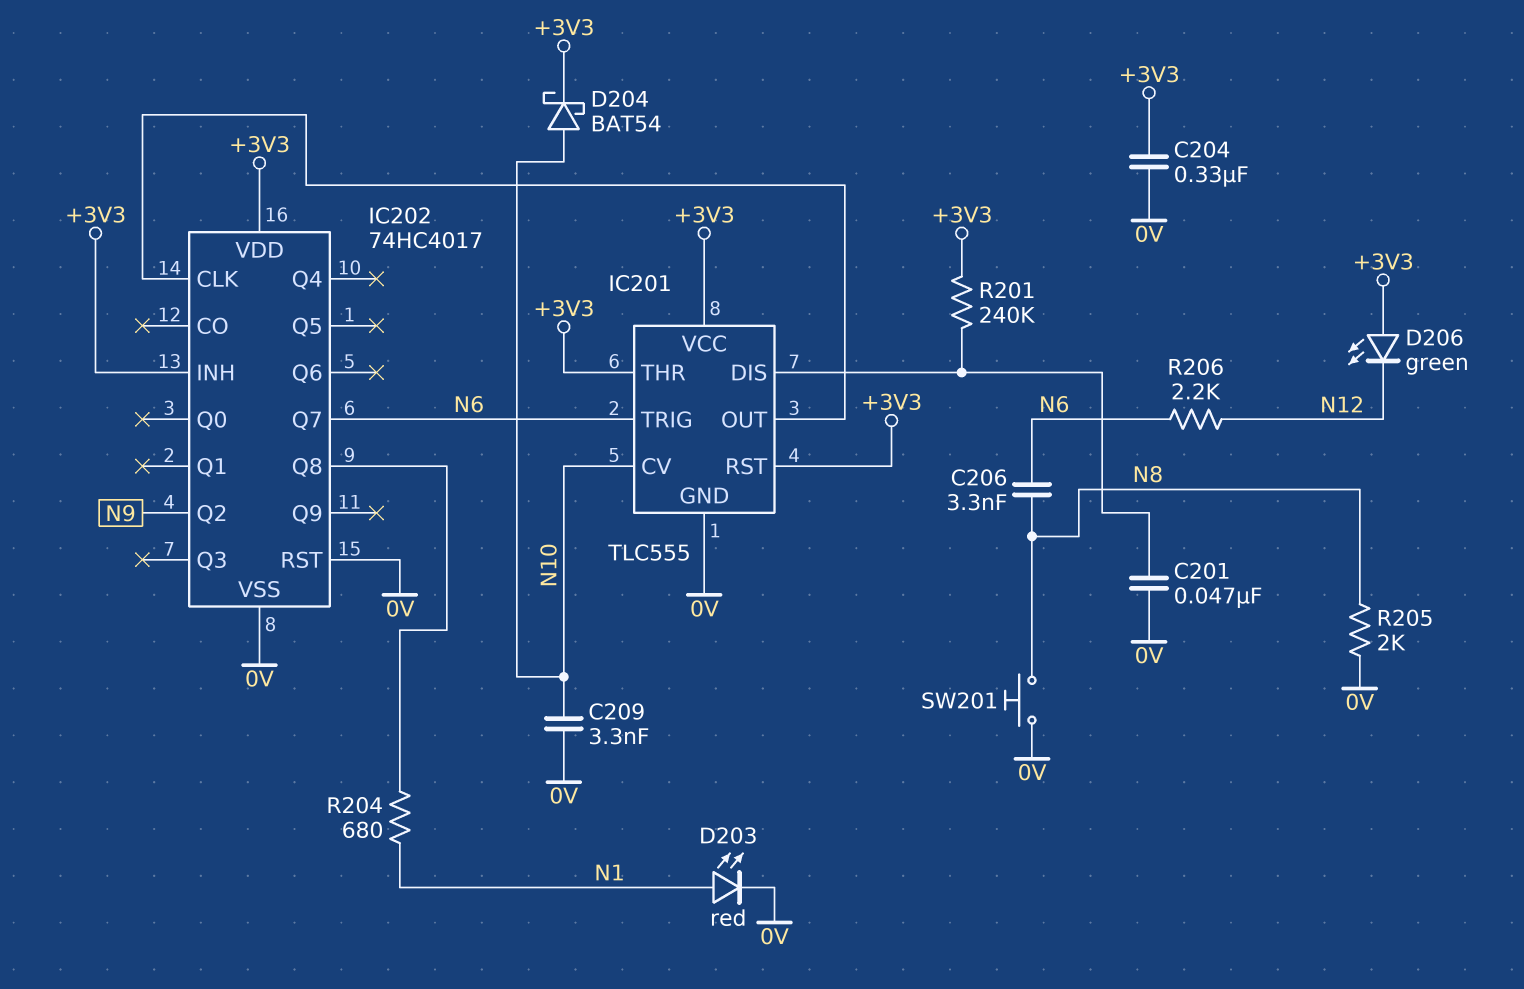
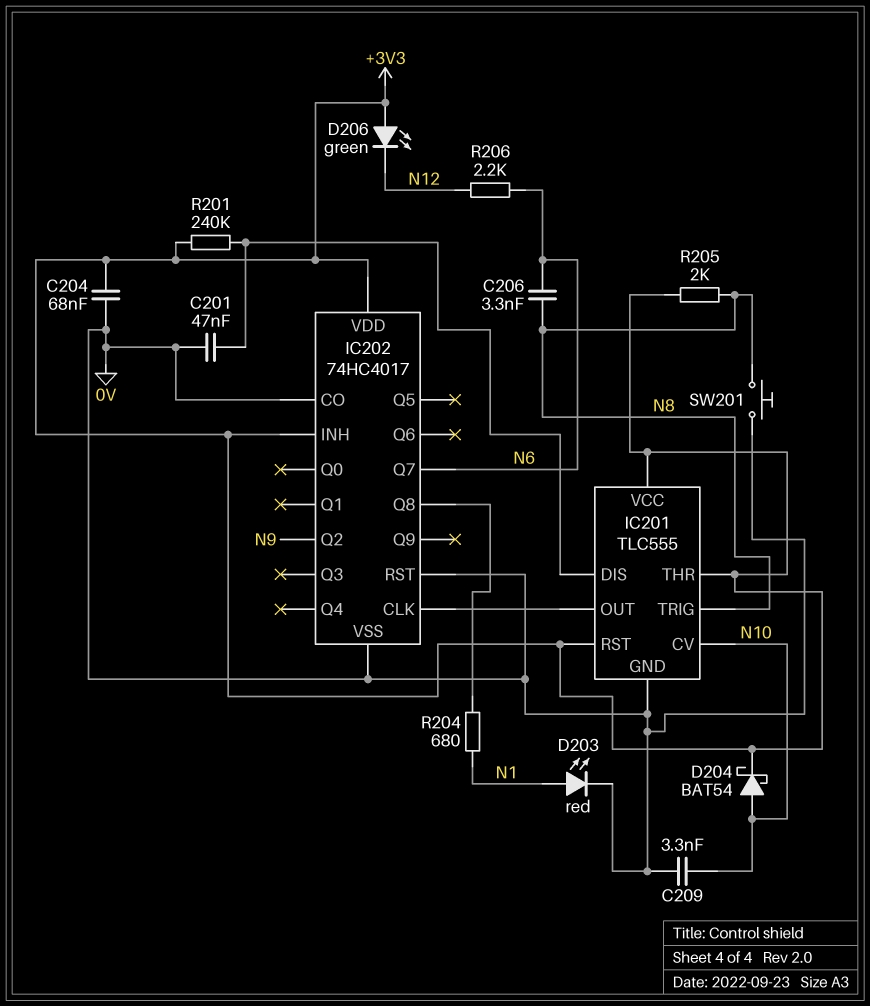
C204: 330nF (+3V3, 0V) -> 68nF (+3V3, 0V)
IC201 pin TRIG: N6 -> N8
IC202 pin CO: none -> 0V
R205: 2k (0V, N8) -> 2k (+3V3, N8)

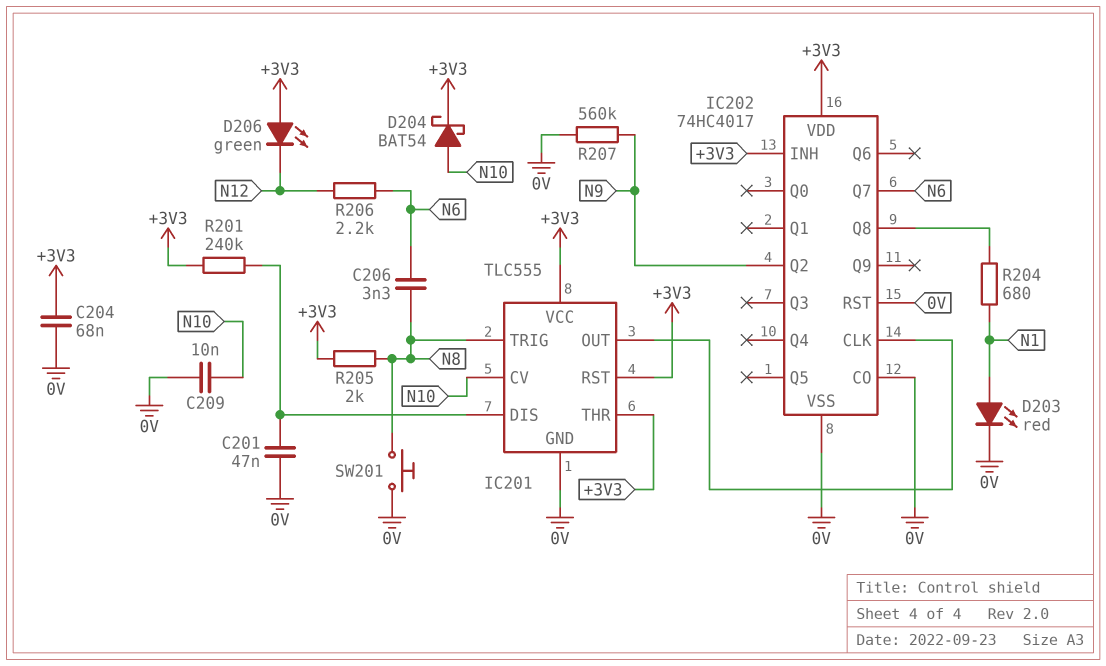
C209: 3.3nF (0V, N10) -> 10nF (0V, N10)
R207: none -> 560k (0V, N9)

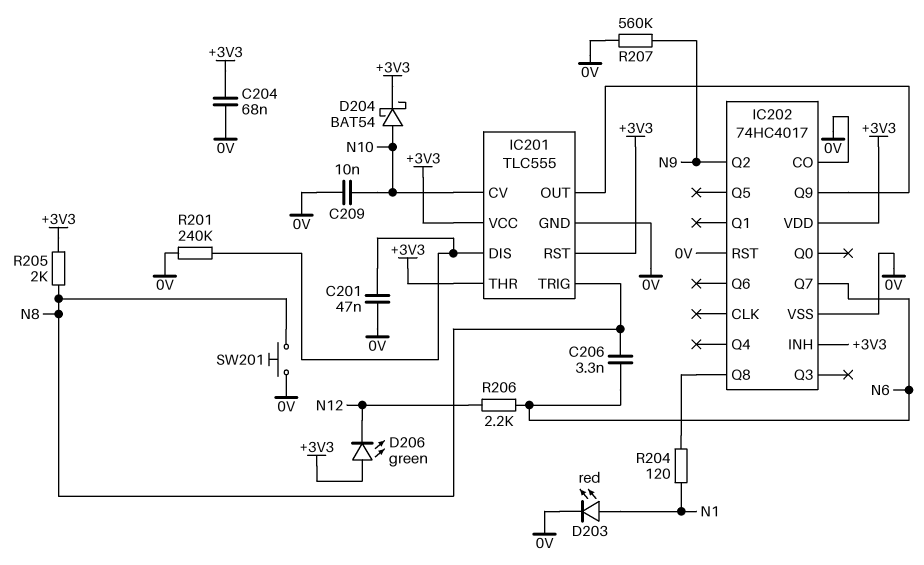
IC202 pin CLK: IC201/OUT -> none
IC202 pin Q9: none -> IC201/OUT
R201: 240k (+3V3, IC201/DIS) -> 240k (0V, IC201/DIS)
R204: 680 (IC202/Q8, N1) -> 120 (IC202/Q8, N1)

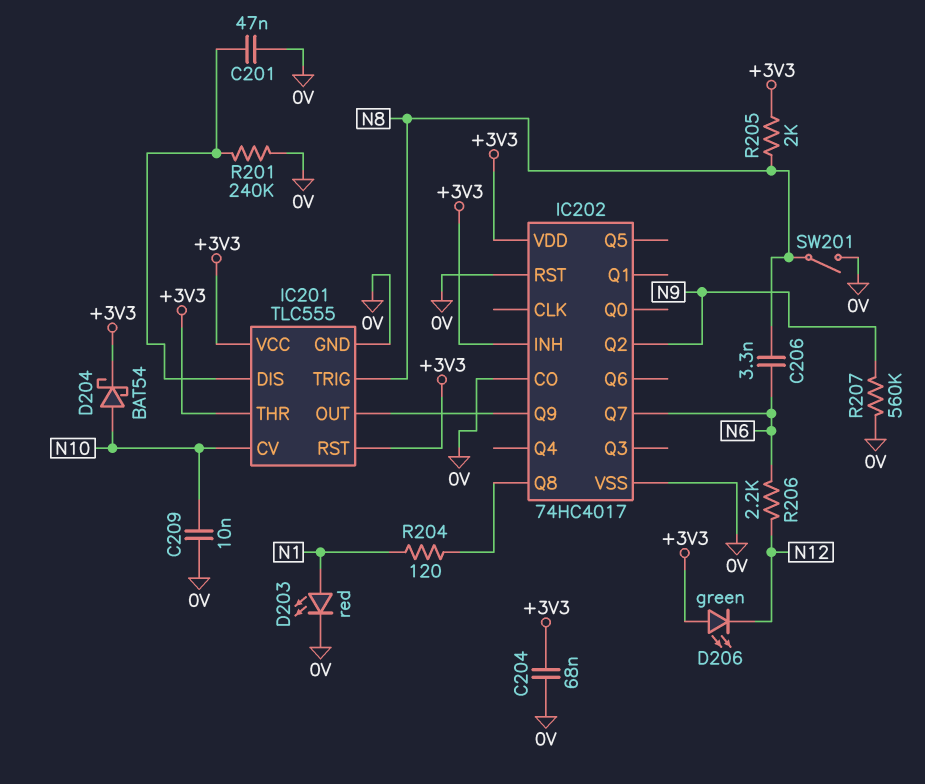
SW201: button (0V, N8) -> switch (0V, N8)

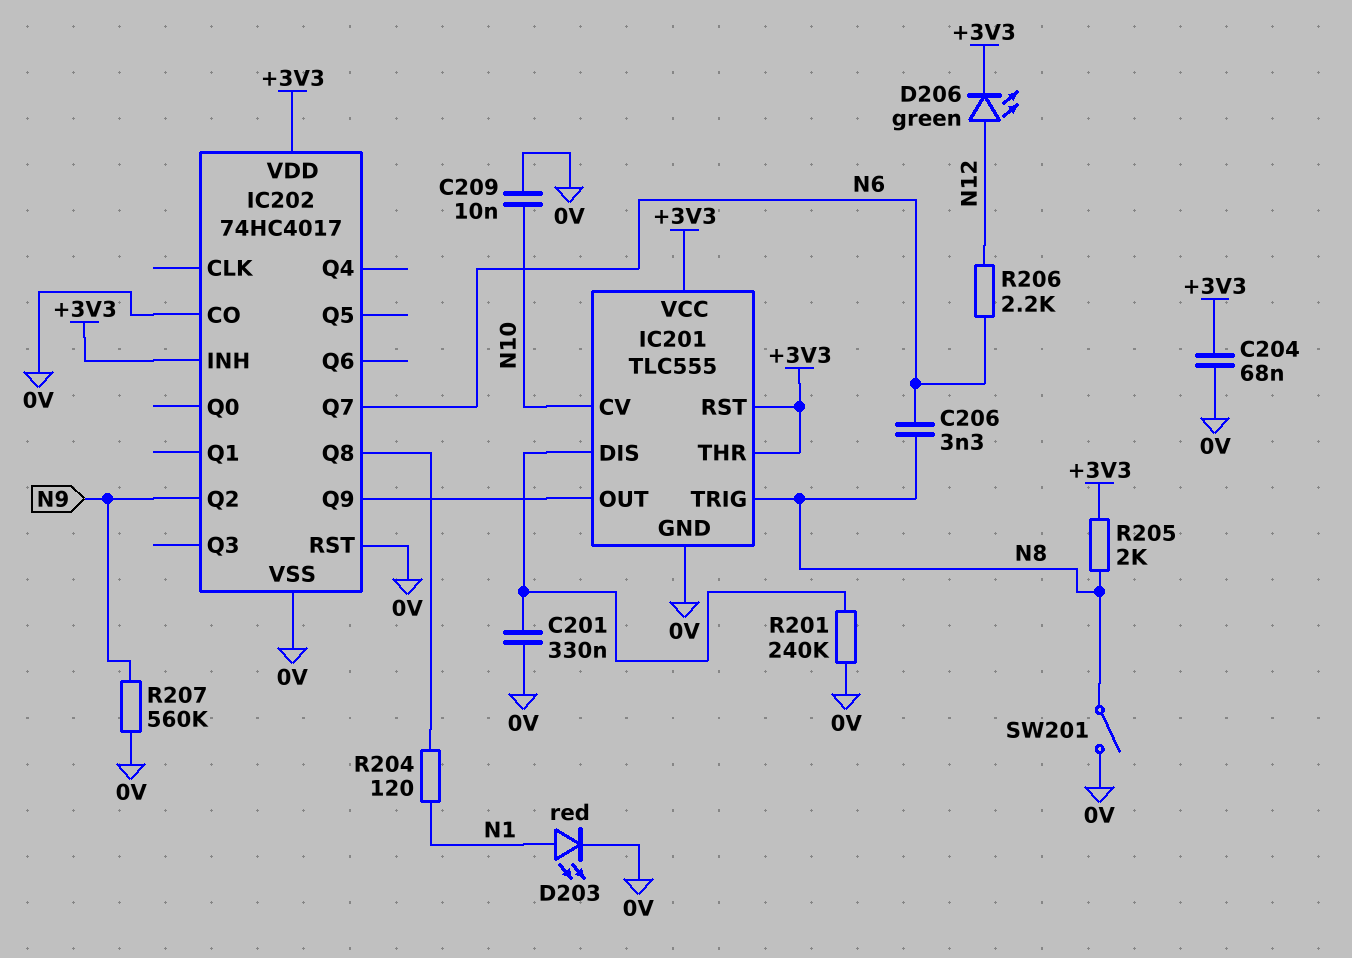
C201: 47nF (0V, IC201/DIS) -> 330nF (0V, IC201/DIS)
D204: schottky BAT54 (A N10, K +3V3) -> none
D206: LED green (A +3V3, K N12) -> LED green (A N12, K +3V3)

